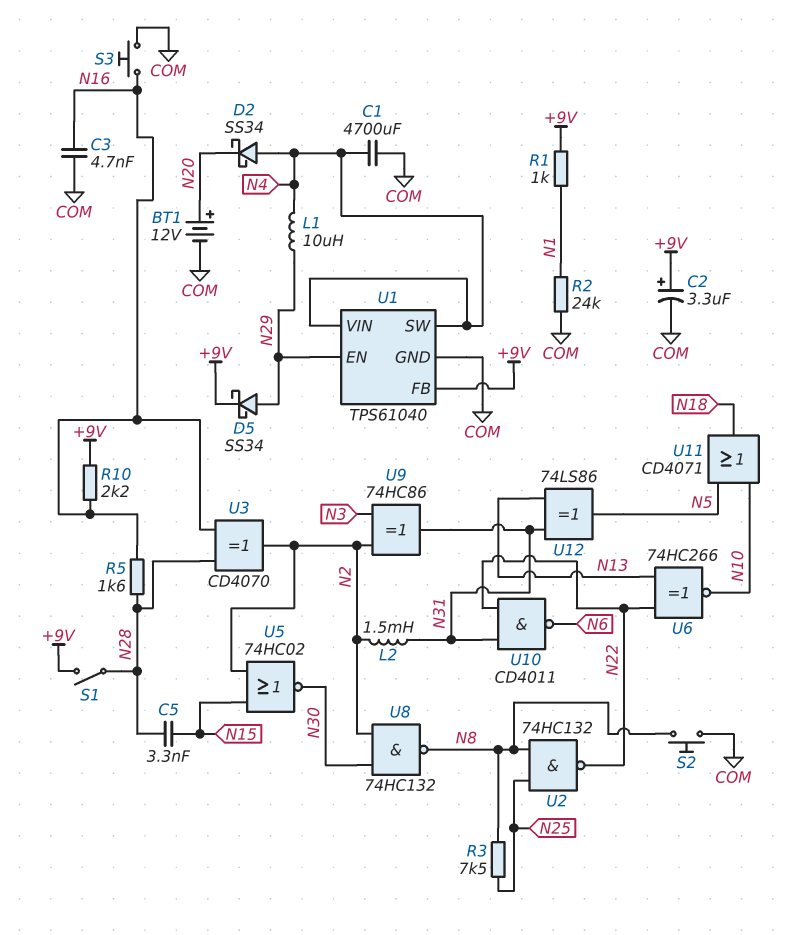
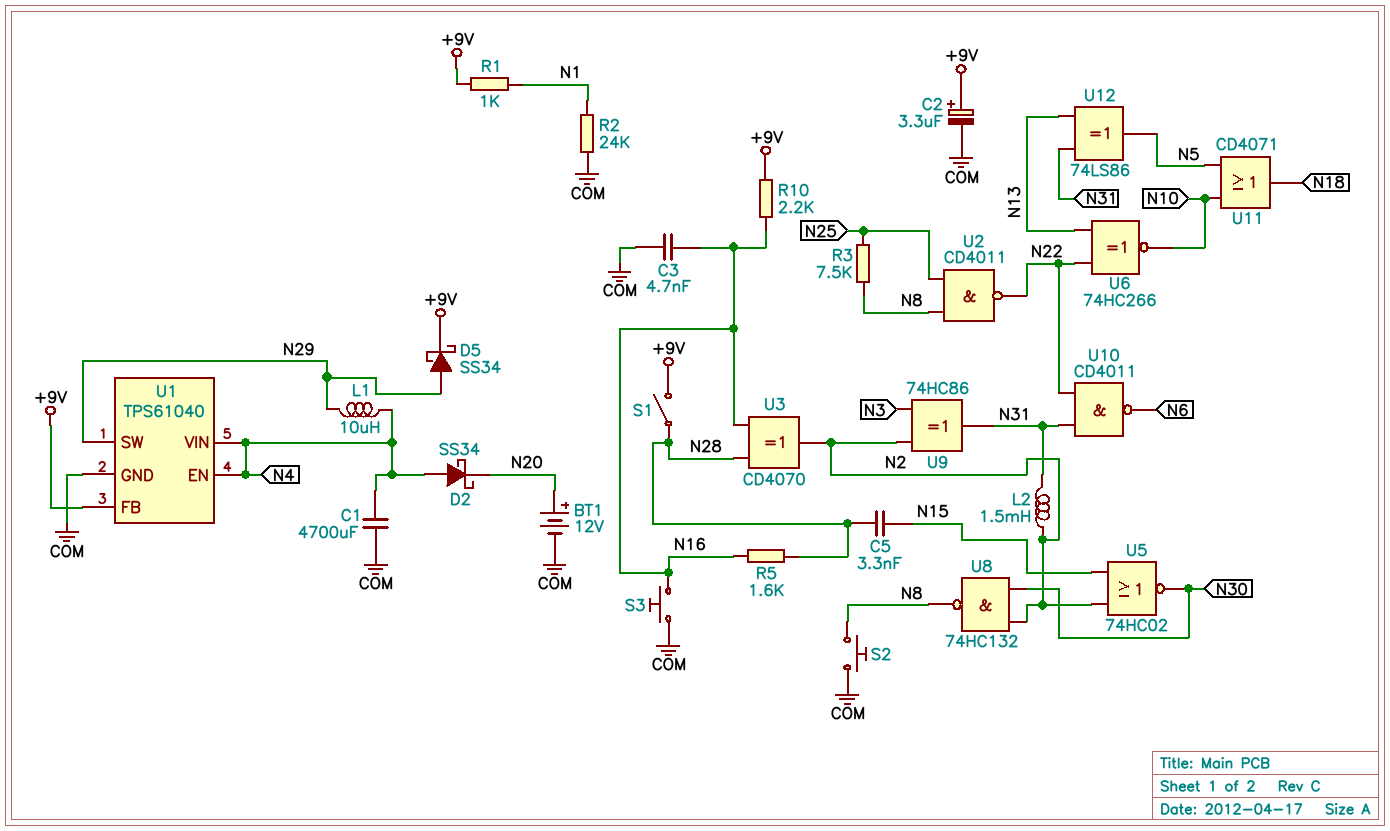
U1 pin EN: N29 -> N4
U1 pin SW: N4 -> N29
U2: NAND 74HC132 (in N8, in N25, out N22) -> NAND CD4011 (in N8, in N25, out N22)

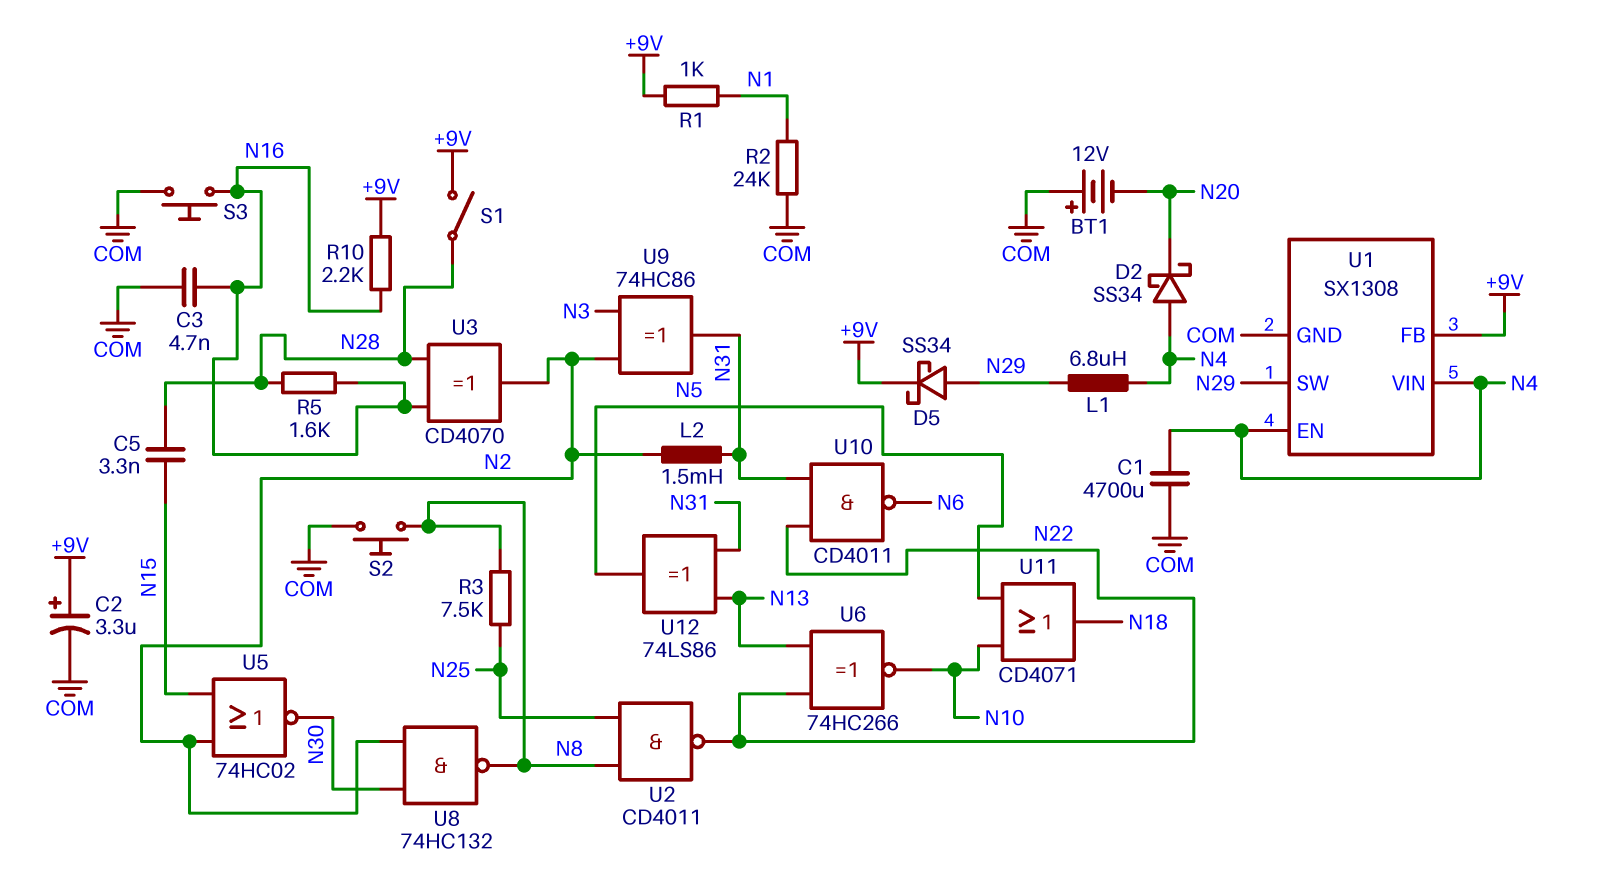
BT1: 12V (plus N20, minus COM) -> 12V (plus COM, minus N20)
L1: 10uH (N4, N29) -> 6.8uH (N4, N29)
U1: TPS61040 -> SX1308

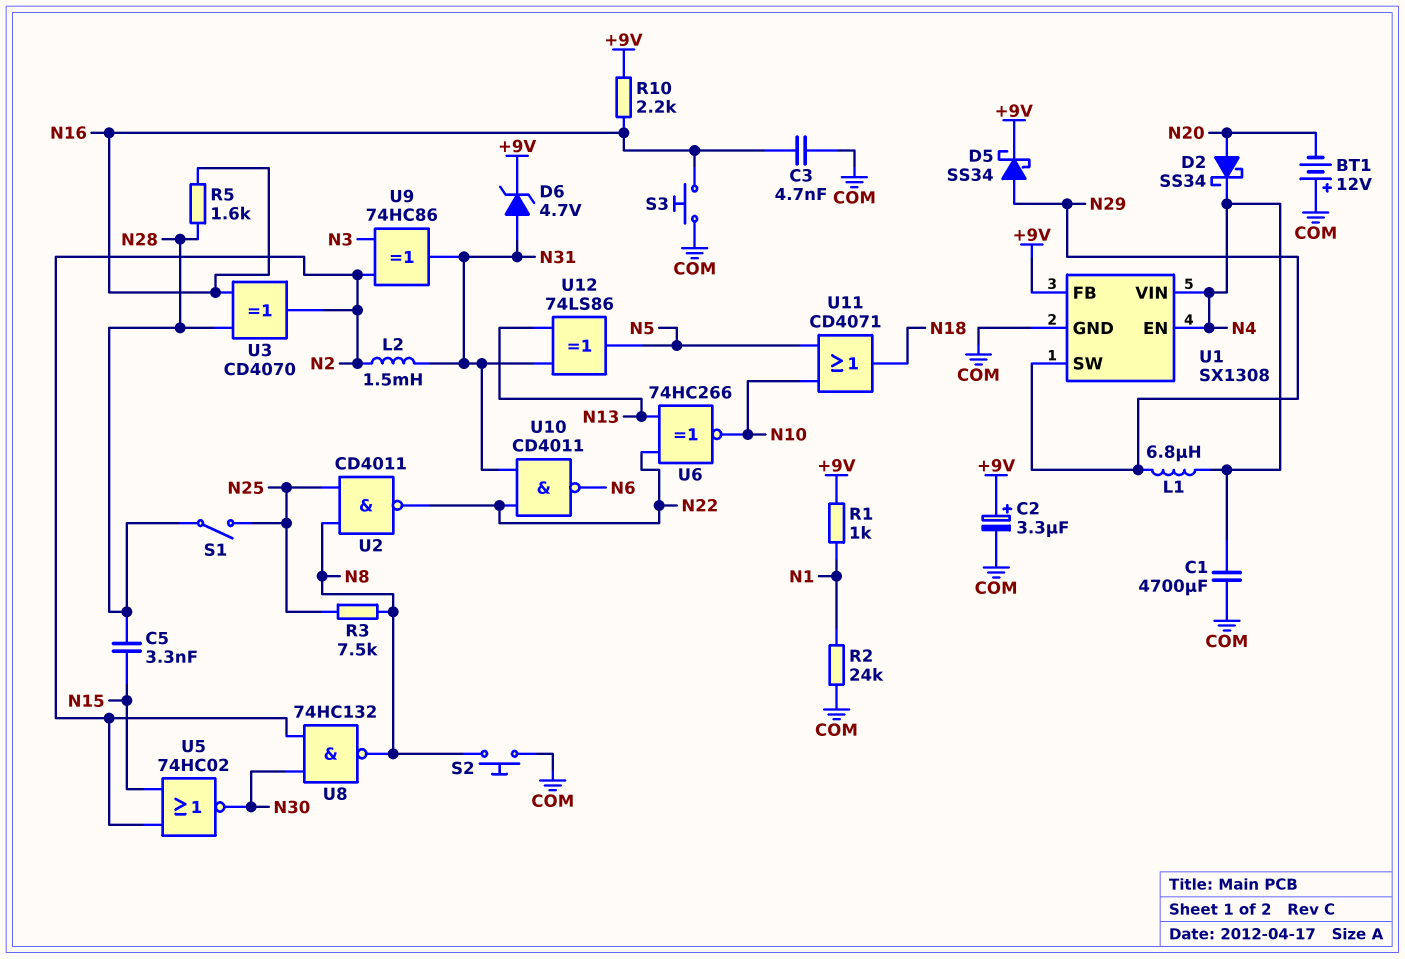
D2: schottky SS34 (A N4, K N20) -> schottky SS34 (A N20, K N4)
D6: none -> zener 4.7V (A N31, K +9V)
S1: switch (+9V, N28) -> switch (N25, N28)

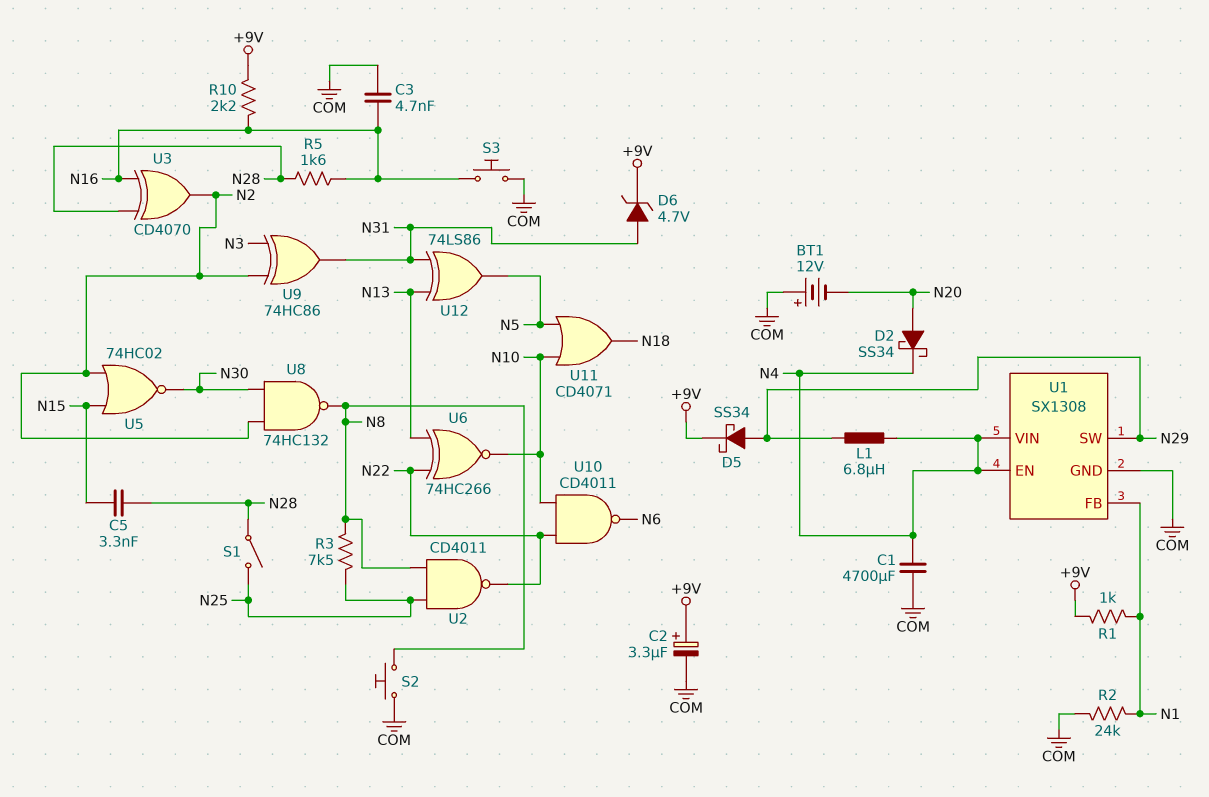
L2: 1.5mH (N2, N31) -> none
U1 pin FB: +9V -> N1
U10: NAND CD4011 (in N22, in N31, out N6) -> NAND CD4011 (in N10, in N22, out N6)

